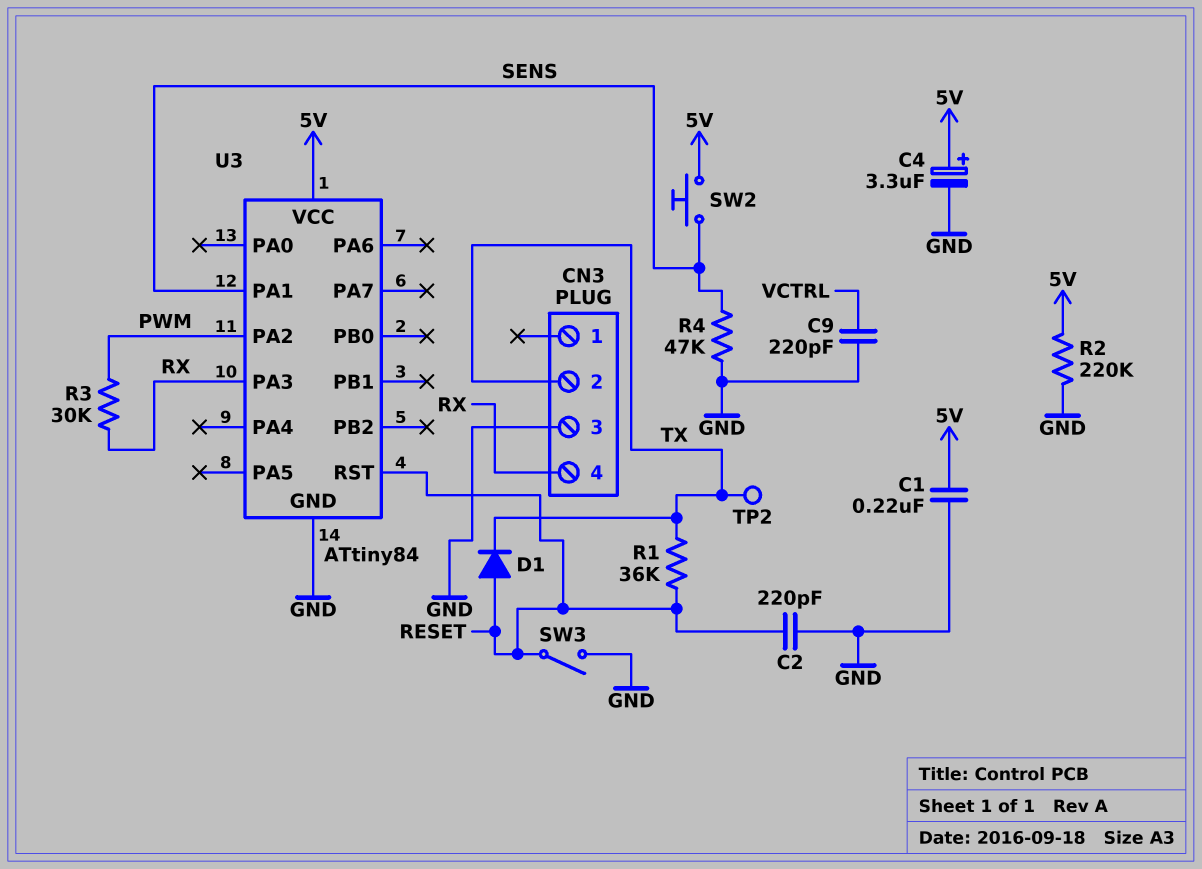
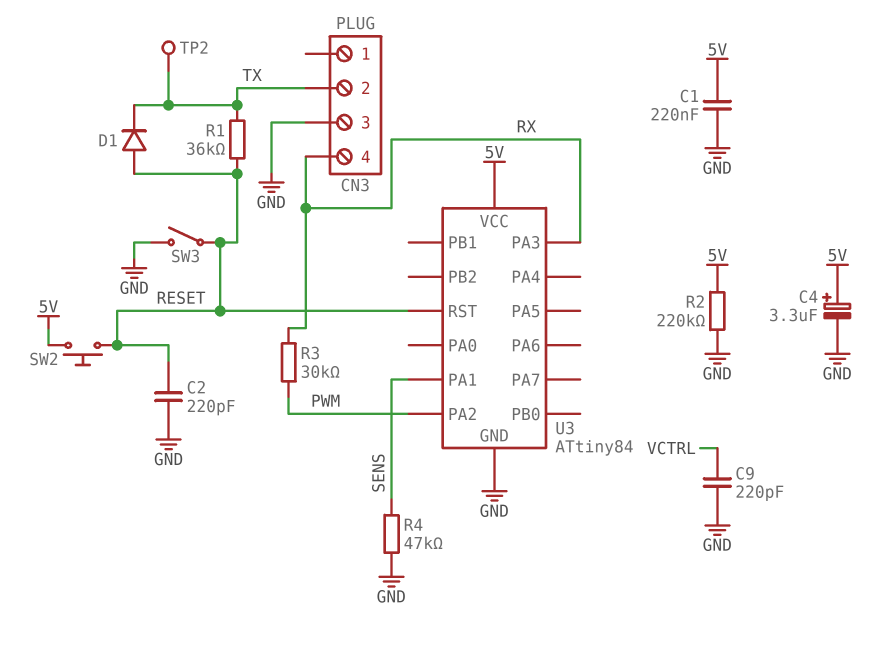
SW2: button (5V, SENS) -> button (5V, RESET)

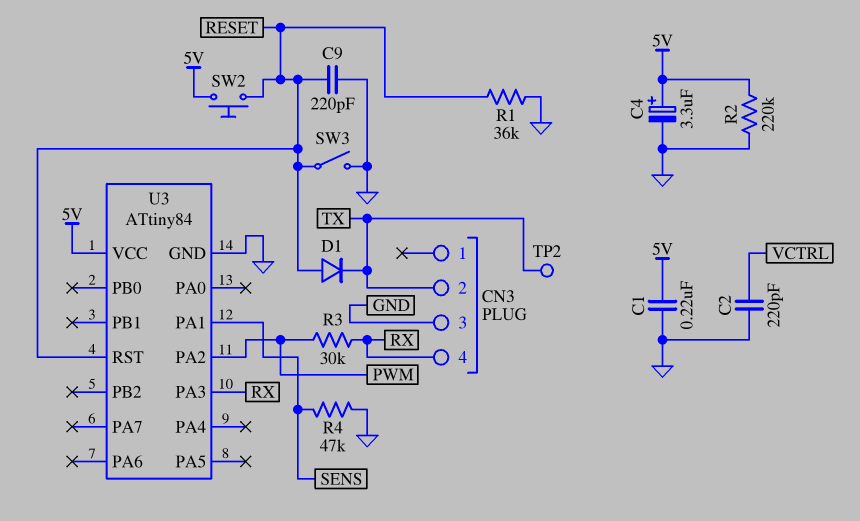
C2: 220pF (GND, RESET) -> 220pF (GND, VCTRL)
C9: 220pF (GND, VCTRL) -> 220pF (GND, RESET)
R1: 36k (RESET, TX) -> 36k (GND, RESET)

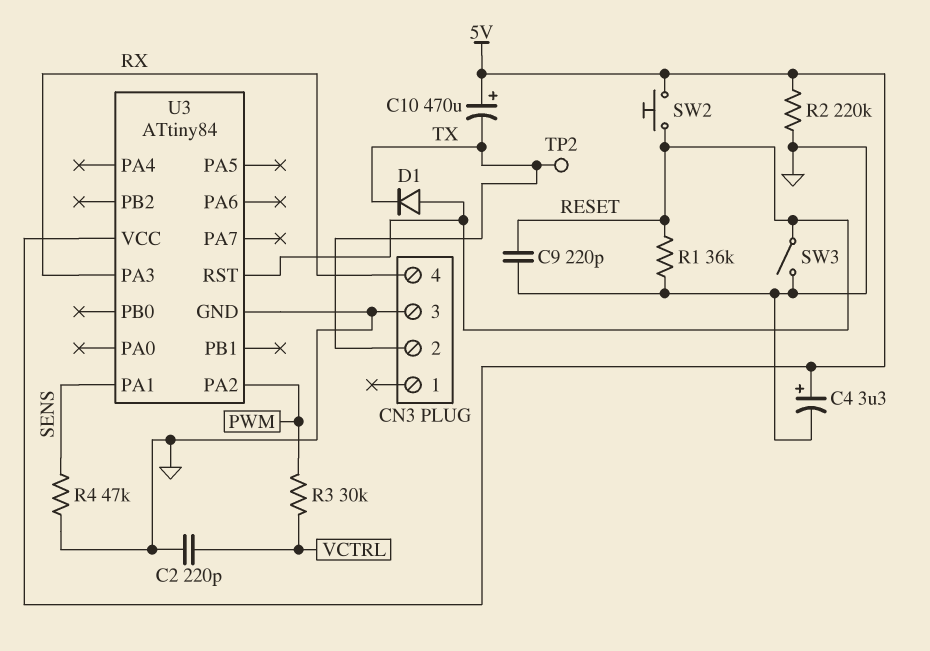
C1: 220nF (5V, GND) -> none
C10: none -> 470uF (plus 5V, minus TX)
R3: 30k (PWM, RX) -> 30k (PWM, VCTRL)

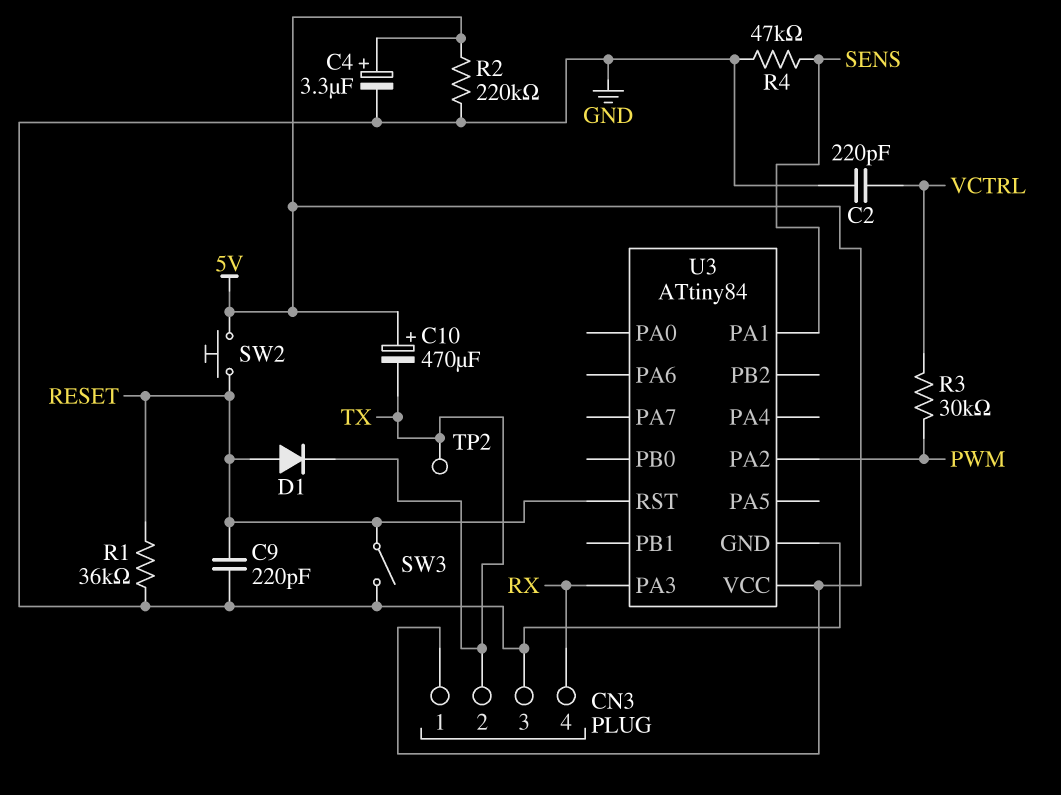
CN3 pin 1: none -> 5V

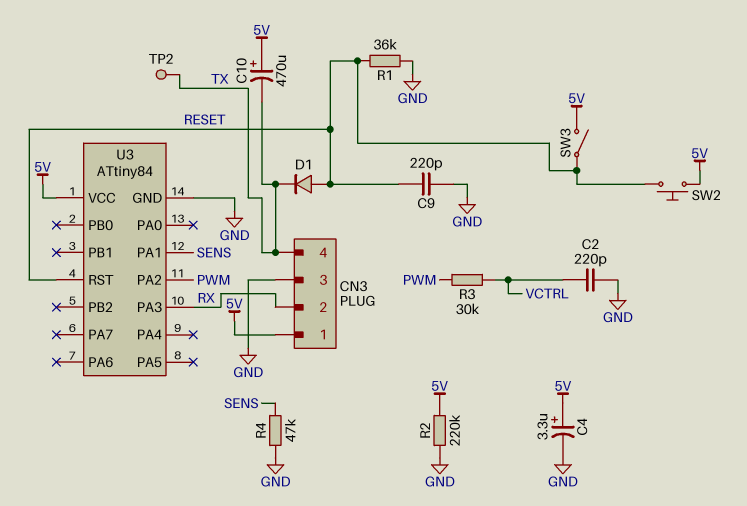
CN3 pin 2: TX -> RX
CN3 pin 4: RX -> TX
SW3: switch (GND, RESET) -> switch (5V, RESET)

